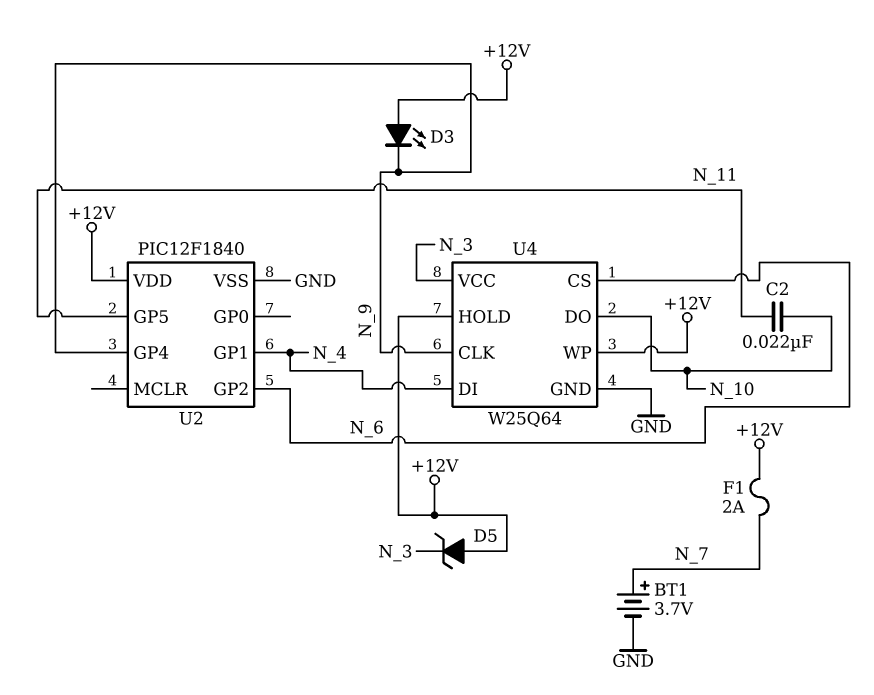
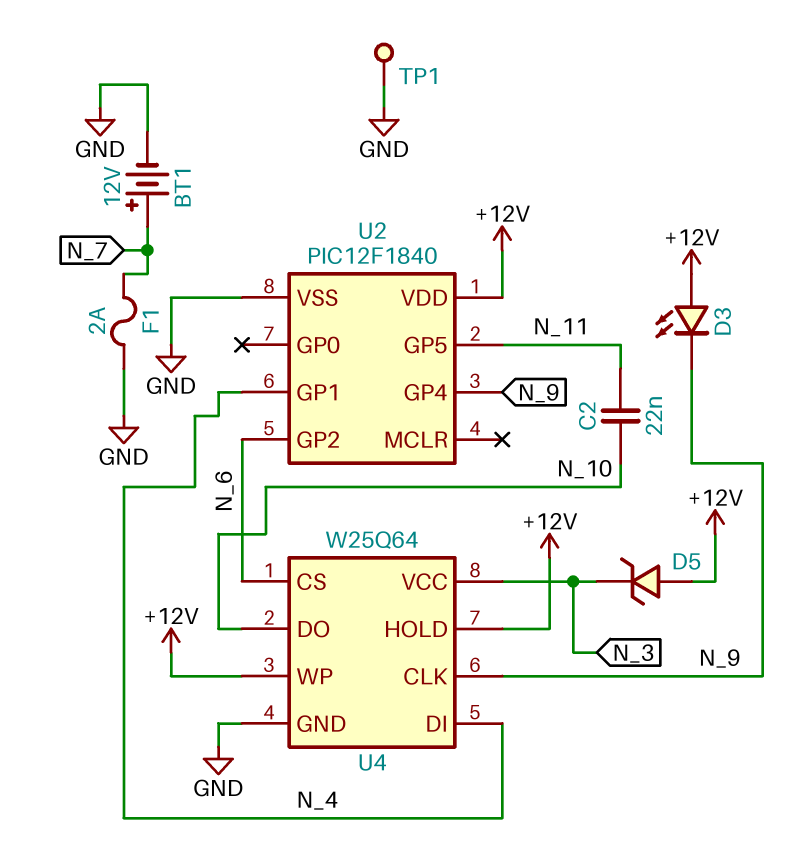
BT1: 3.7V (plus N_7, minus GND) -> 12V (plus N_7, minus GND)
F1: 2A (+12V, N_7) -> 2A (GND, N_7)
TP1: none -> test point (GND)

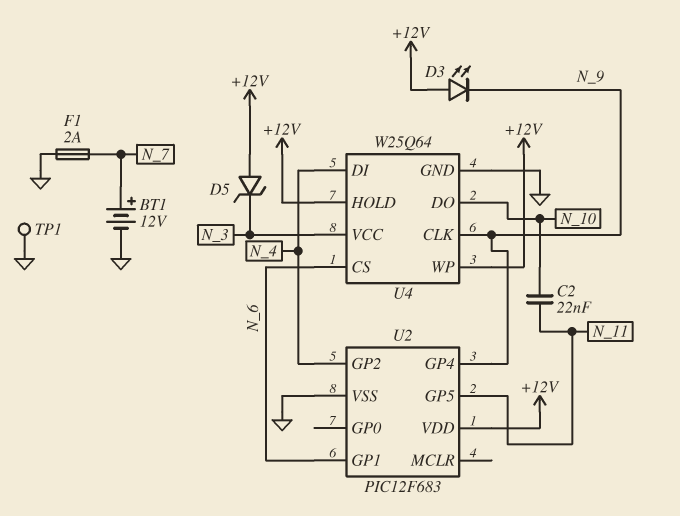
U2: PIC12F1840 -> PIC12F683
U2 pin GP1: N_4 -> N_6
U2 pin GP2: N_6 -> N_4

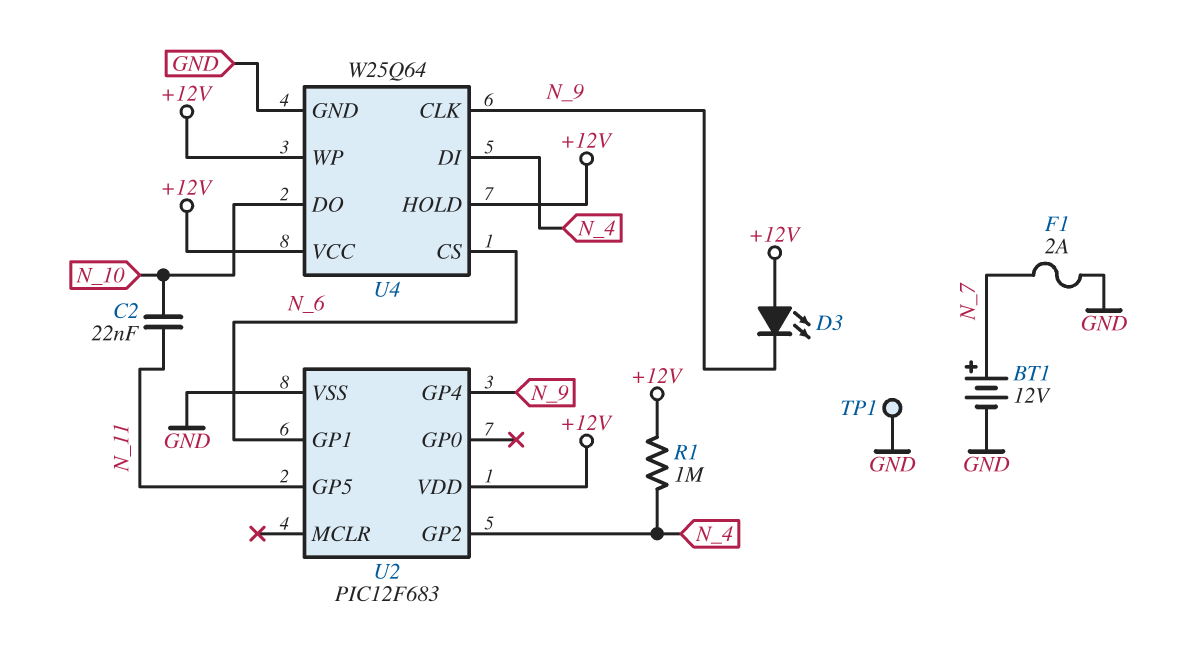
D5: zener (A +12V, K N_3) -> none
R1: none -> 1M (+12V, N_4)
U4 pin VCC: N_3 -> +12V

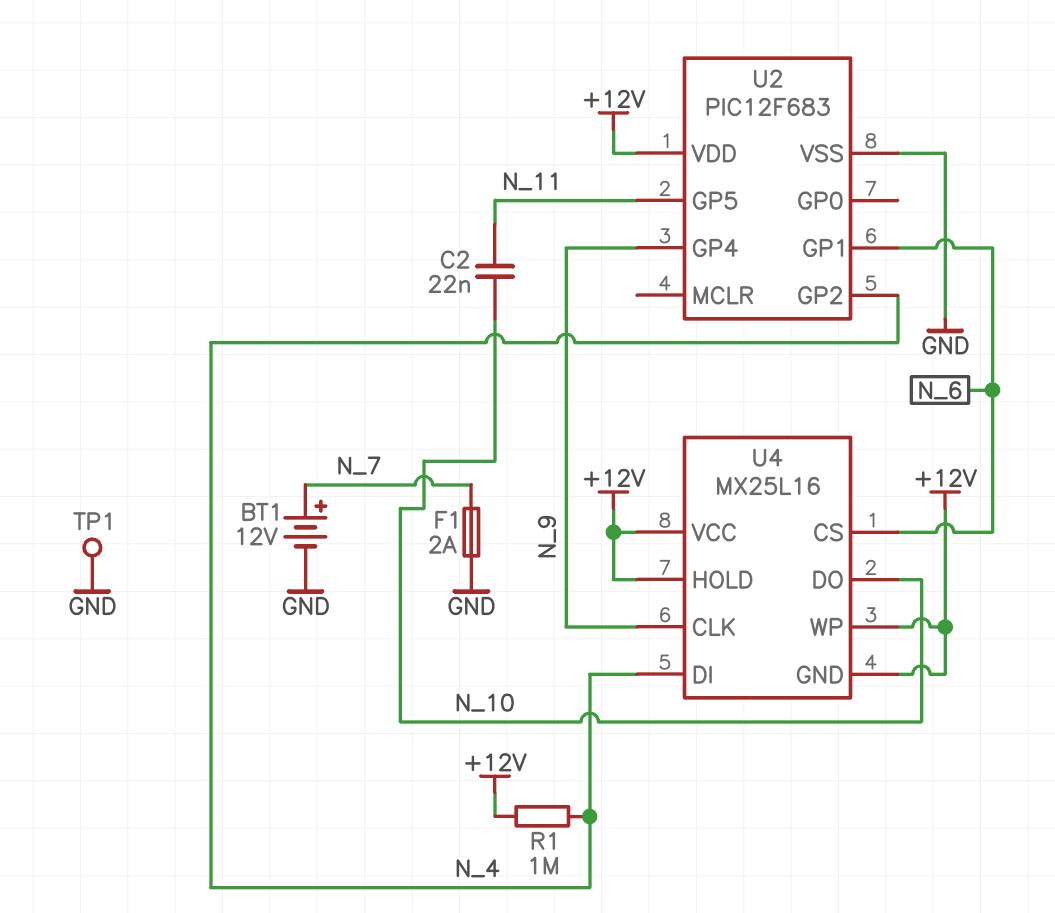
D3: LED (A +12V, K N_9) -> none
U4: W25Q64 -> MX25L16
U4 pin GND: GND -> +12V

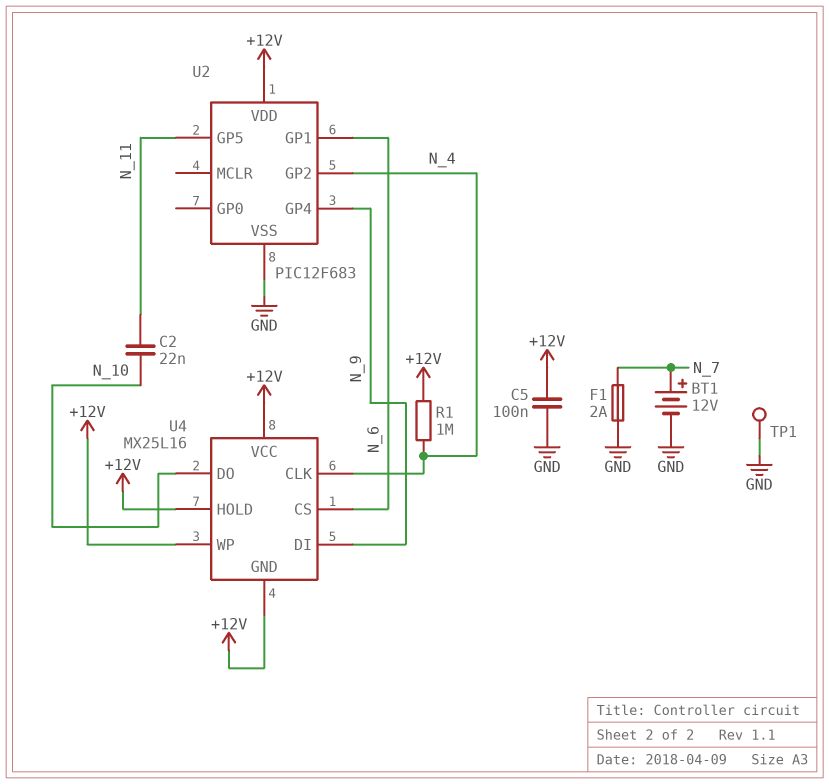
C5: none -> 100nF (+12V, GND)
U4 pin CLK: N_9 -> N_4
U4 pin DI: N_4 -> N_9

